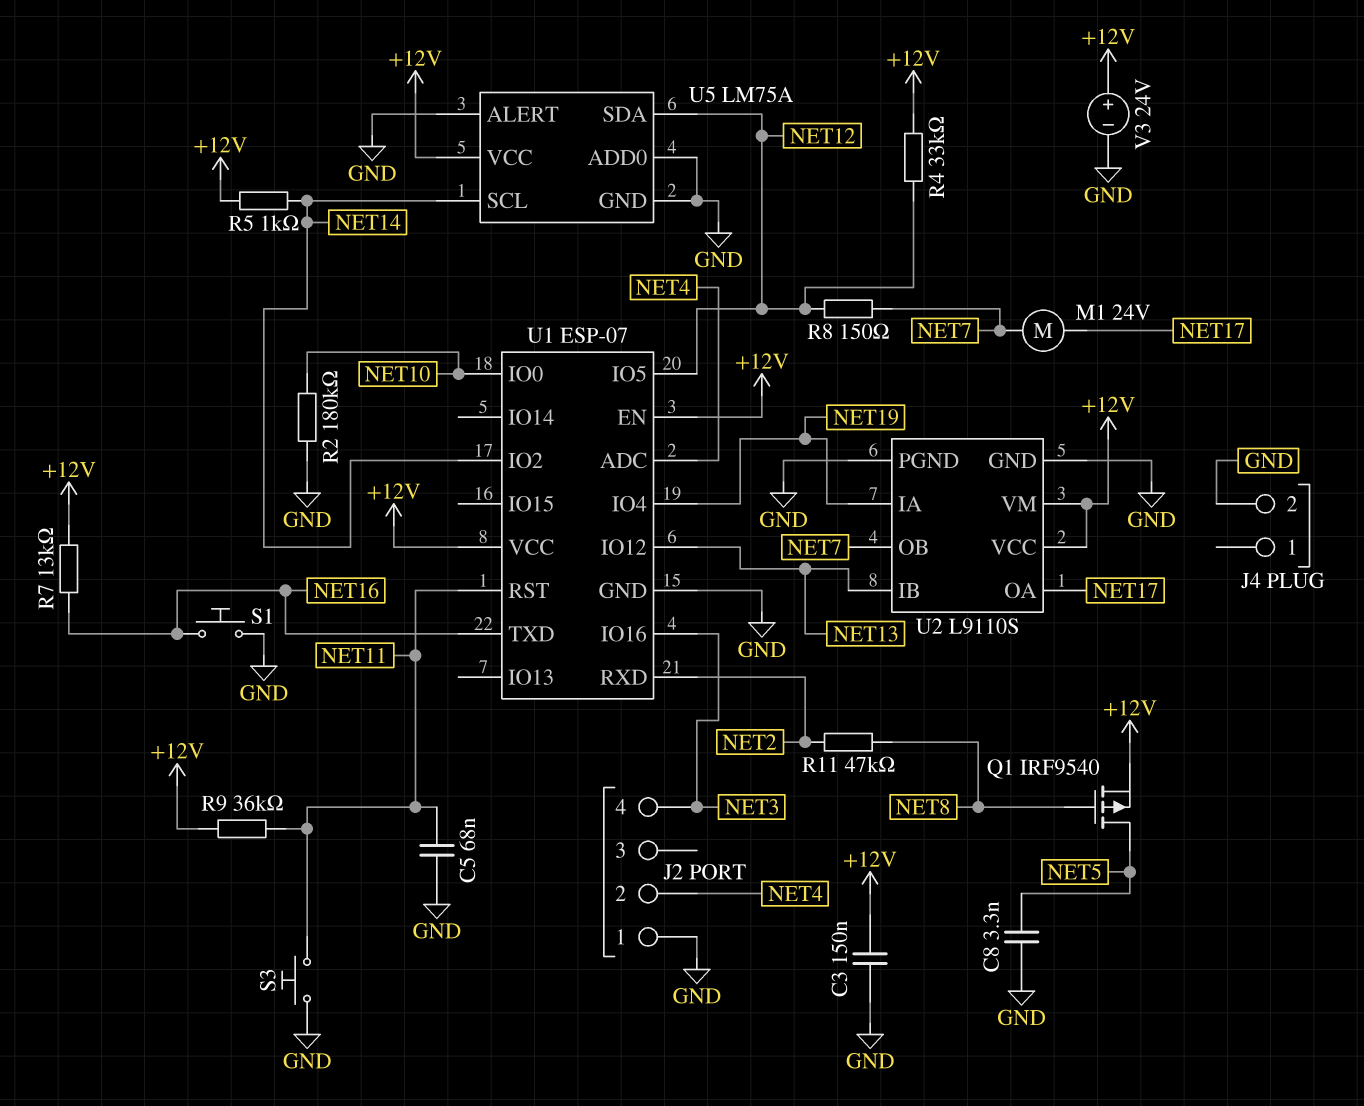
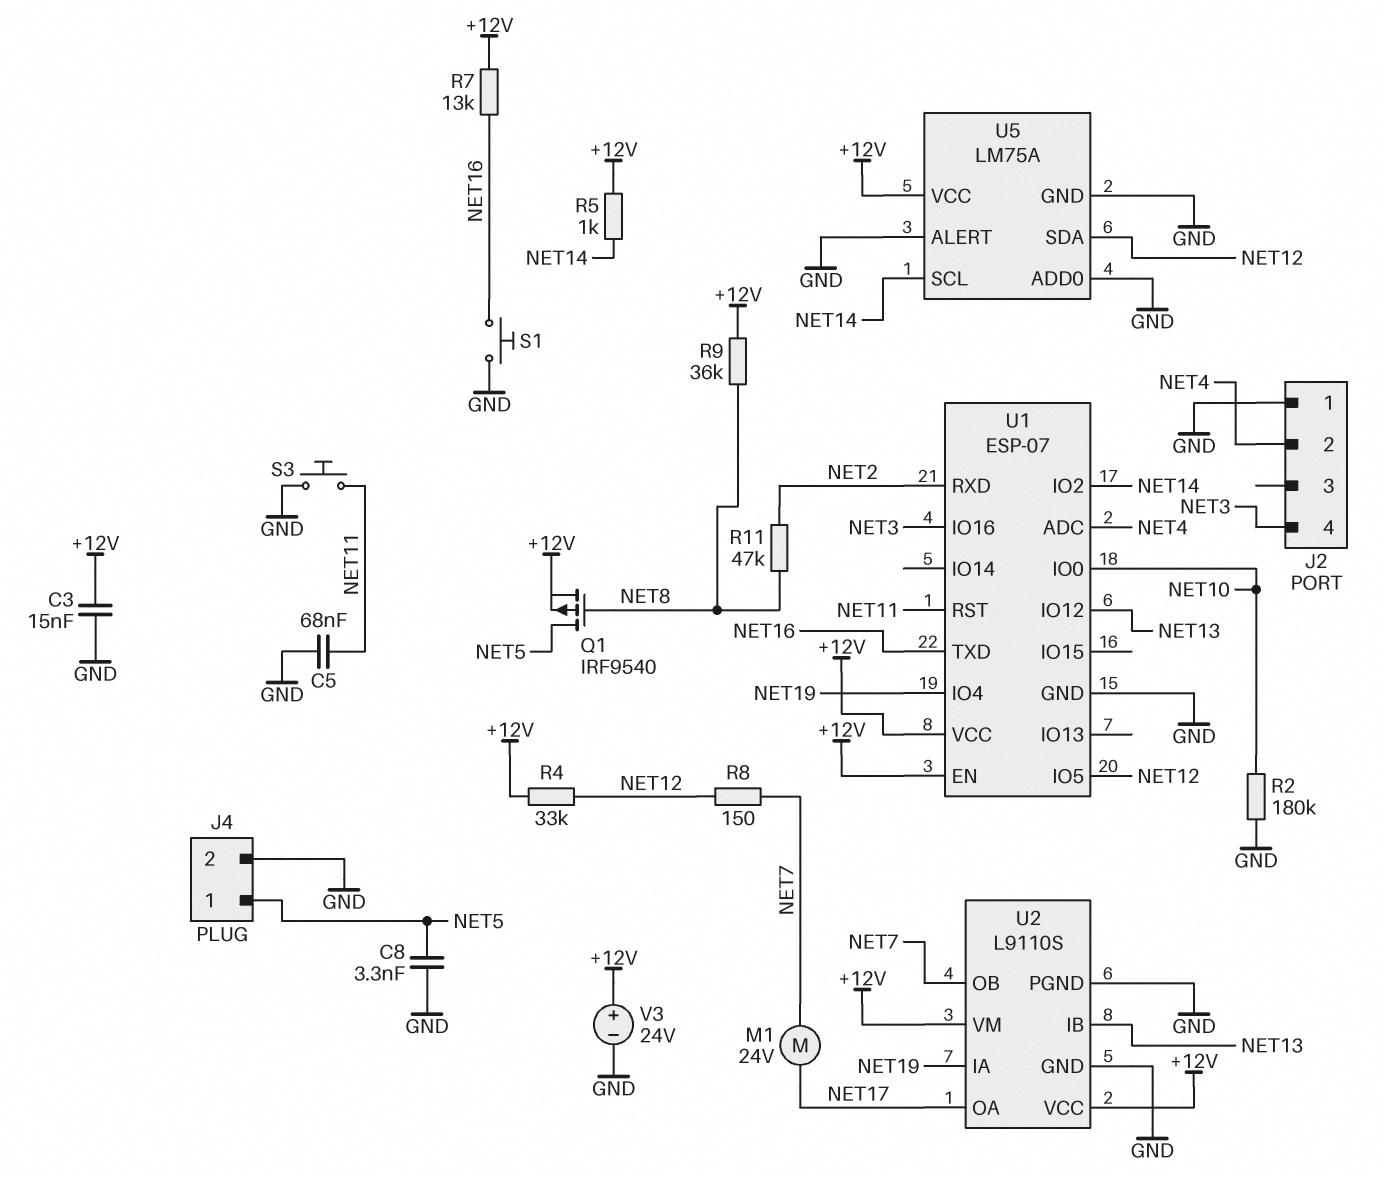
C3: 150nF (+12V, GND) -> 15nF (+12V, GND)
J4 pin 1: none -> NET5
R9: 36k (+12V, NET11) -> 36k (+12V, NET8)

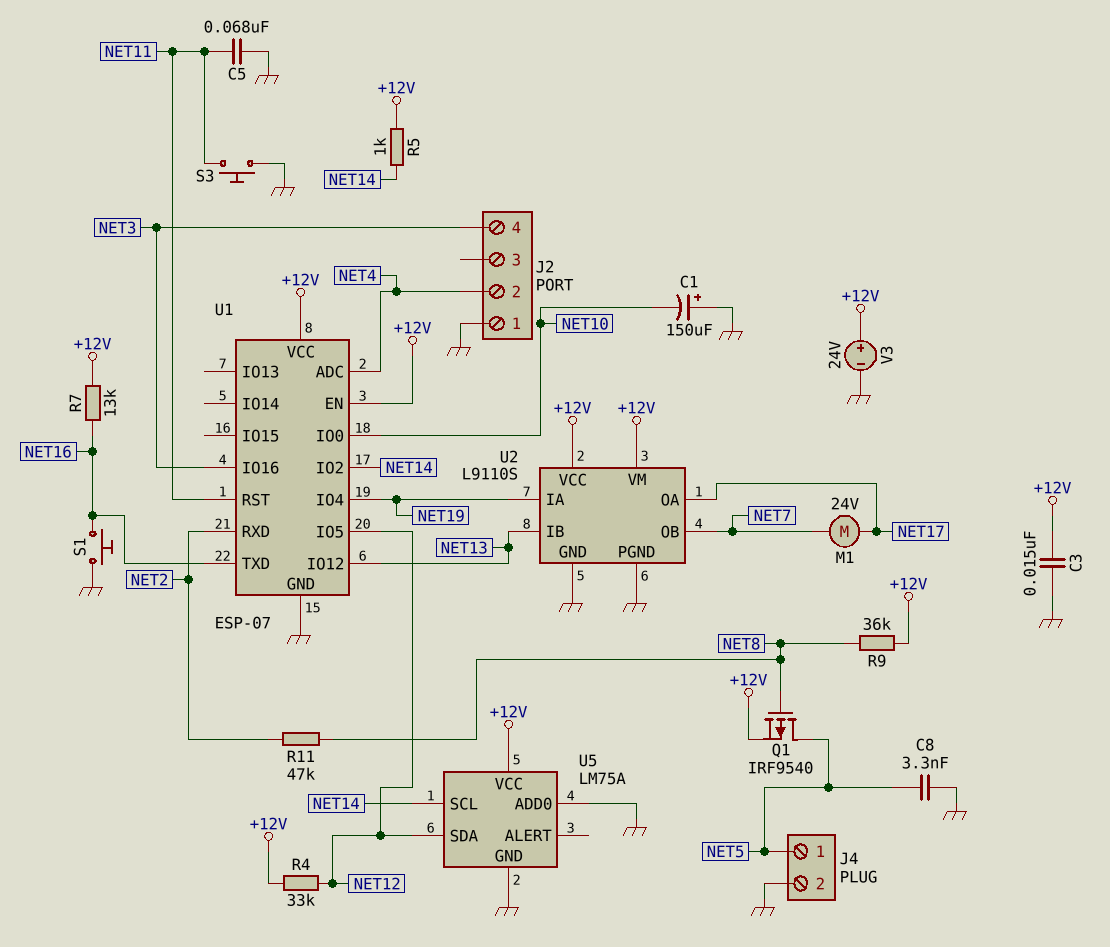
C1: none -> 150uF (plus GND, minus NET10)
R2: 180k (GND, NET10) -> none
R8: 150 (NET7, NET12) -> none
U5 pin ALERT: GND -> none

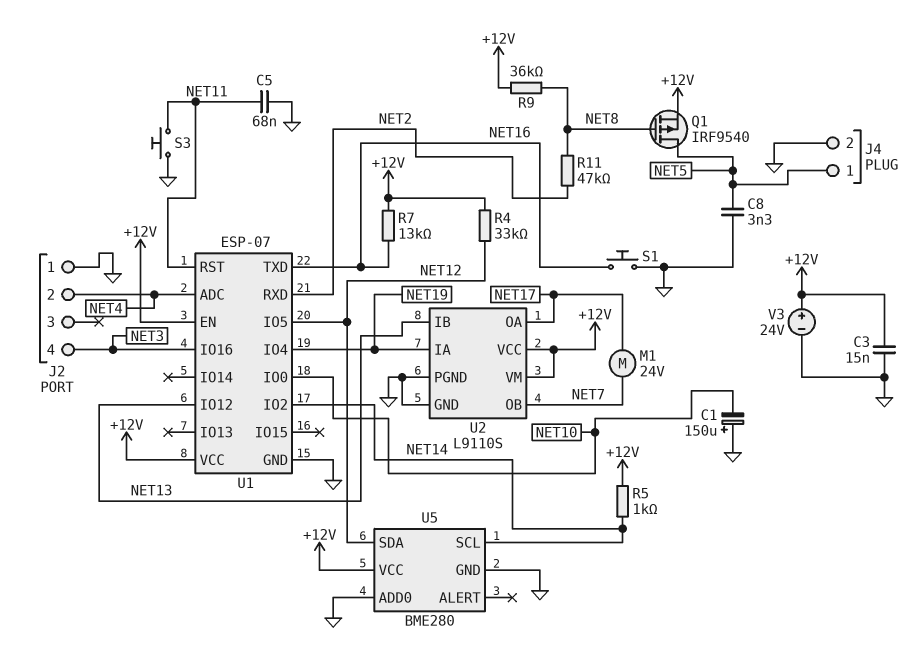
U5: LM75A -> BME280

